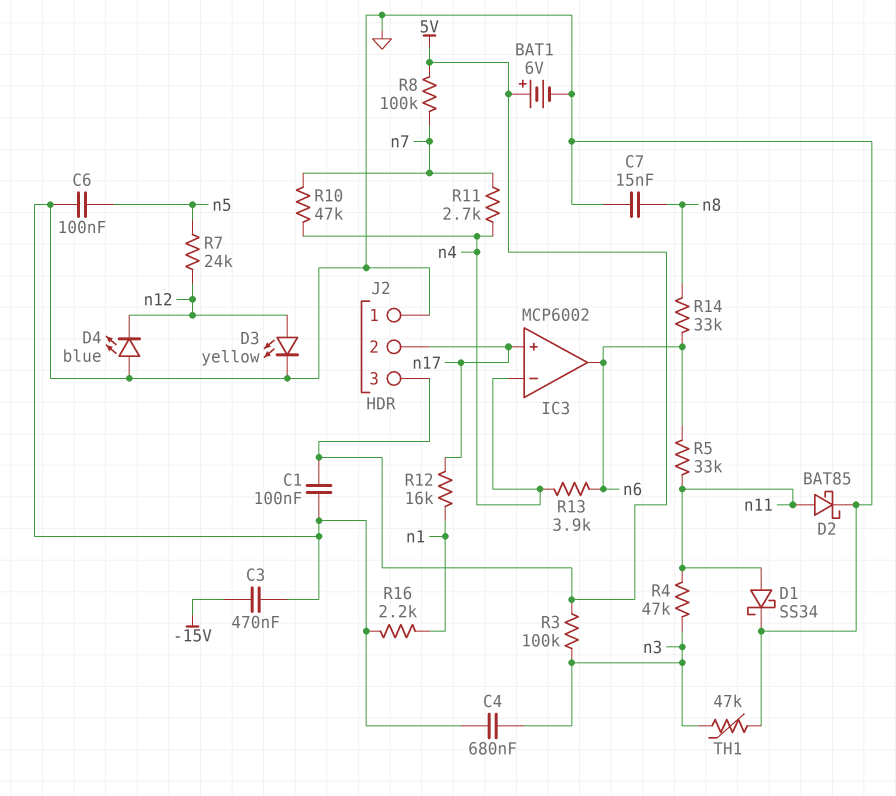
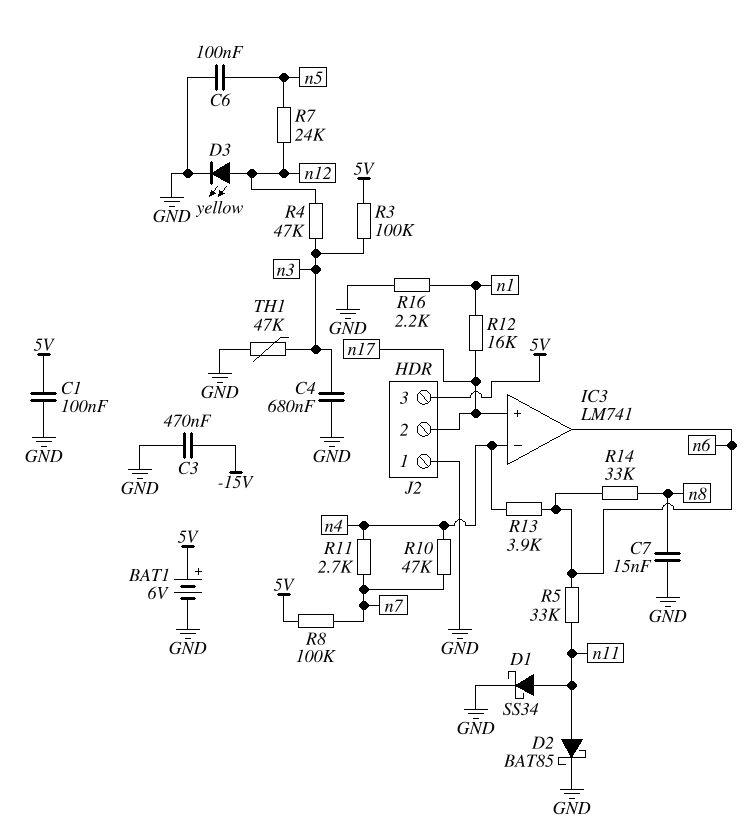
D4: LED blue (A GND, K n12) -> none
IC3: MCP6002 -> LM741
R4: 47k (n3, n11) -> 47k (n3, n12)

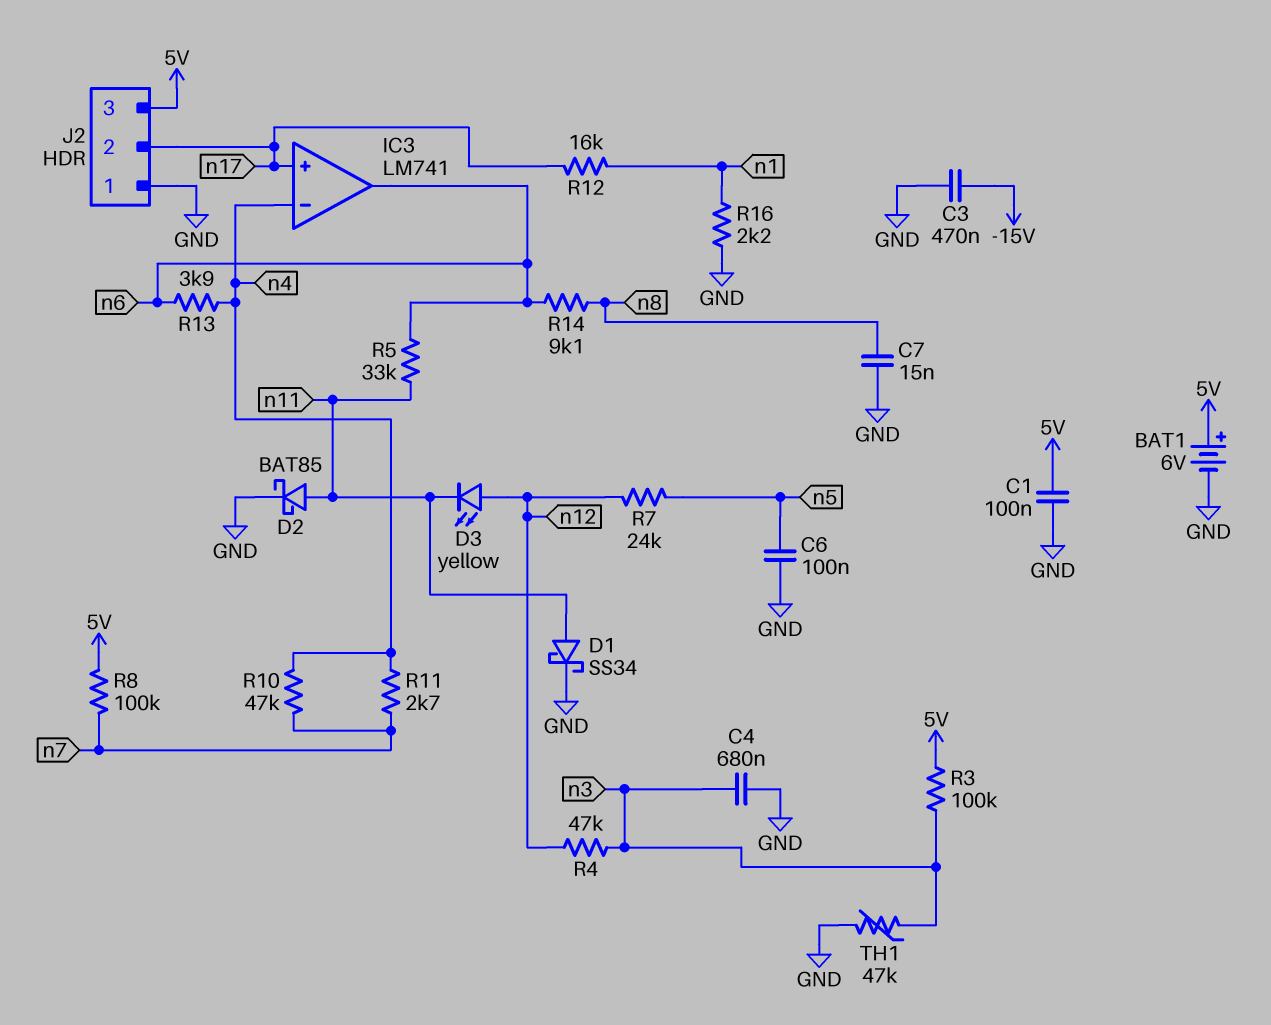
D3: LED yellow (A n12, K GND) -> LED yellow (A n12, K n11)
R14: 33k (n6, n8) -> 9.1k (n6, n8)

